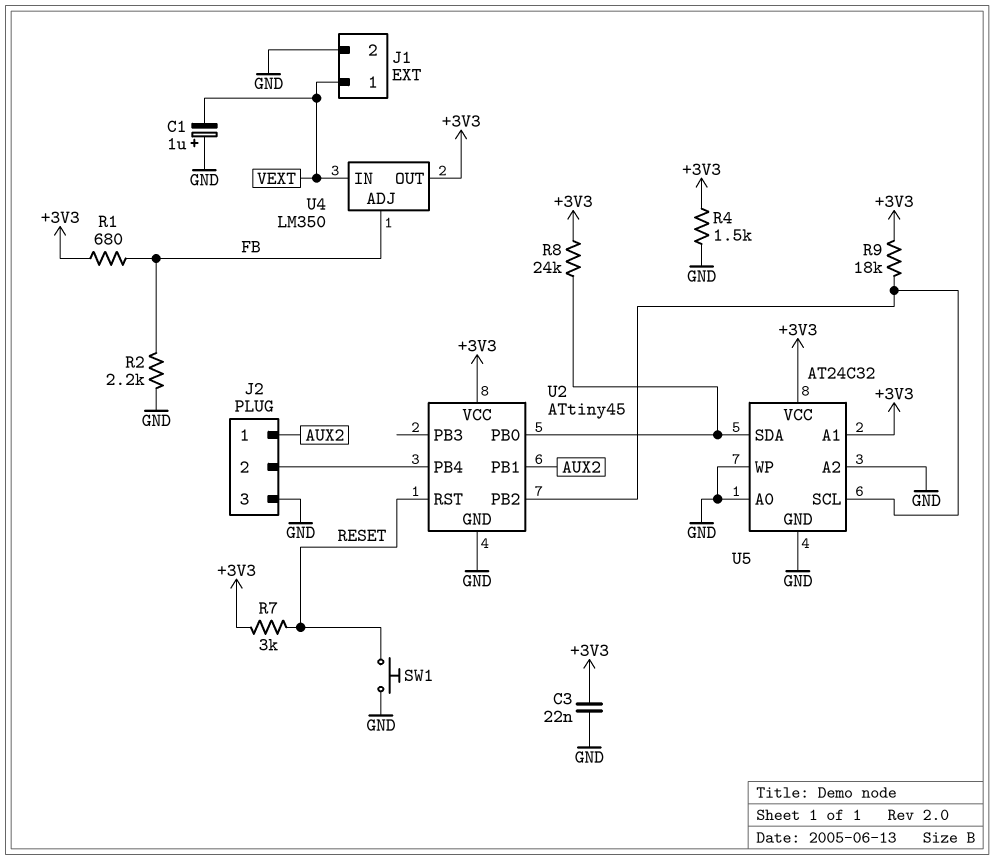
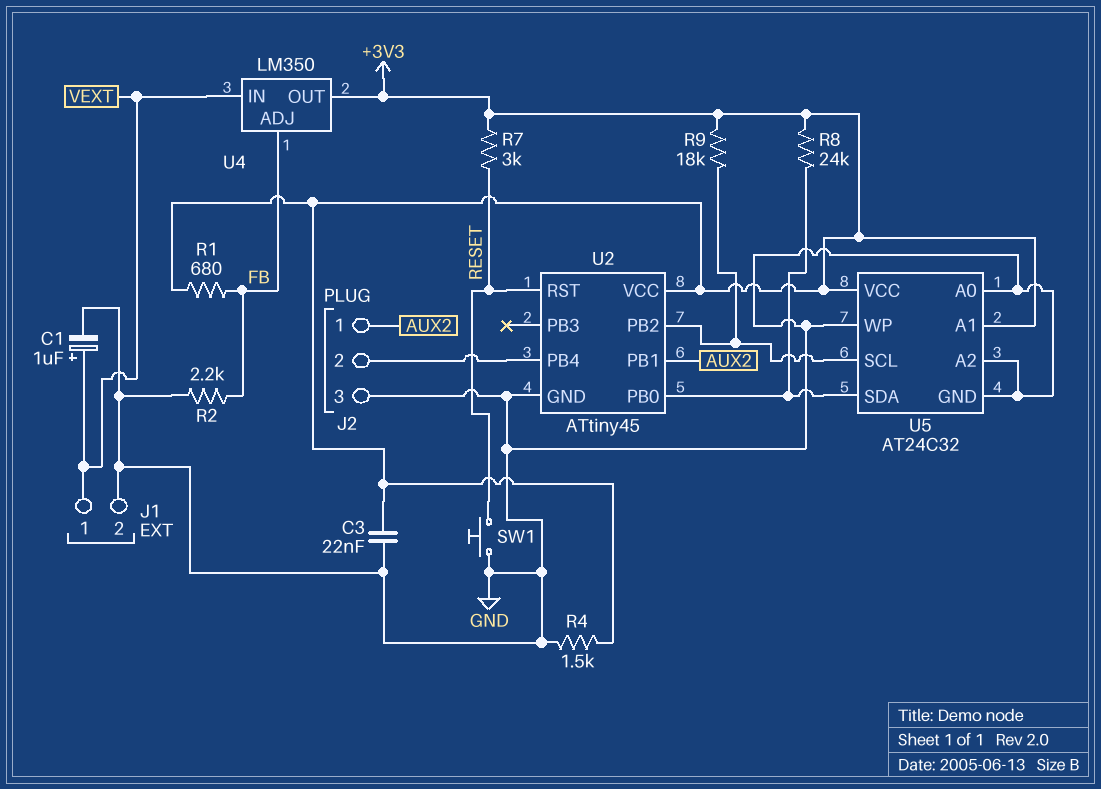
C1: 1uF (plus GND, minus VEXT) -> 1uF (plus VEXT, minus GND)

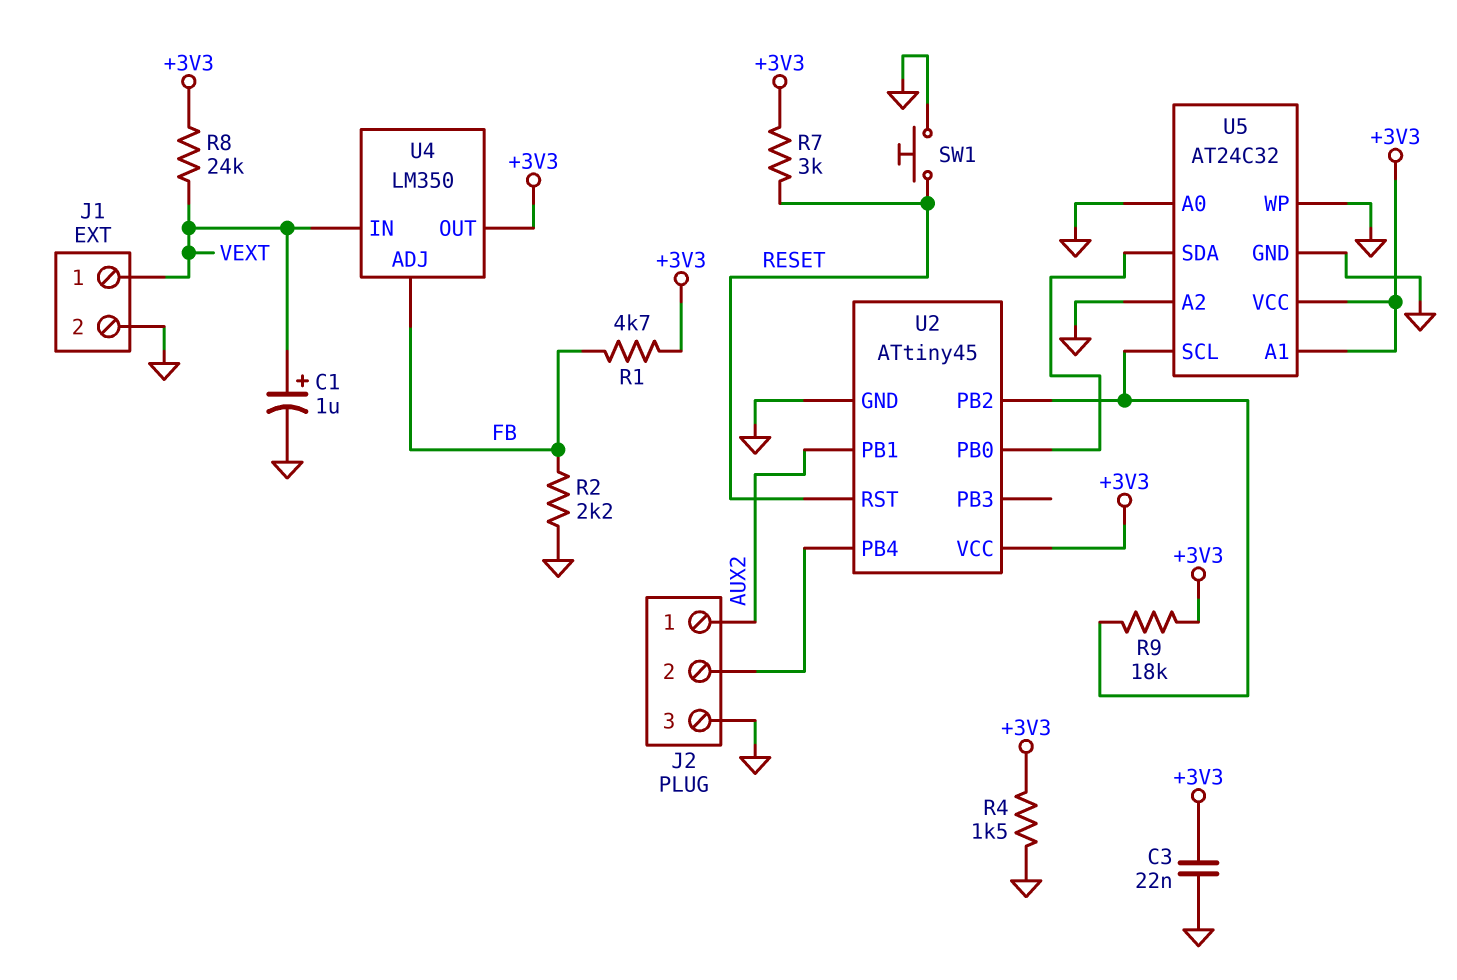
R1: 680 (+3V3, FB) -> 4.7k (+3V3, FB)
R8: 24k (+3V3, U2/PB0) -> 24k (+3V3, VEXT)

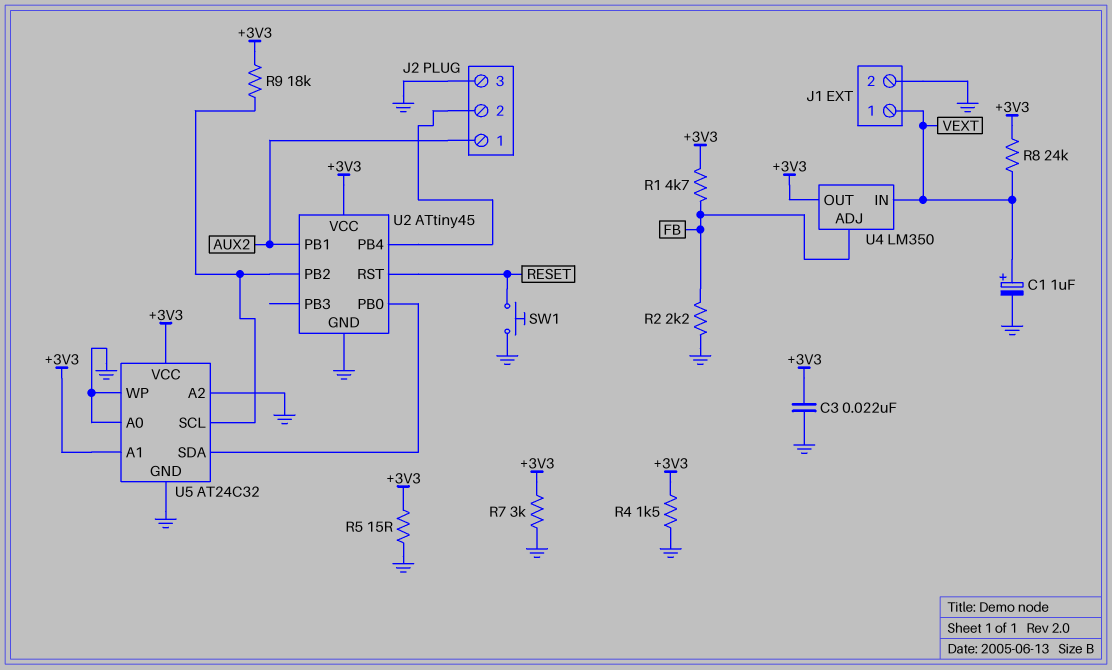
R5: none -> 15 (+3V3, GND)
R7: 3k (+3V3, RESET) -> 3k (+3V3, GND)

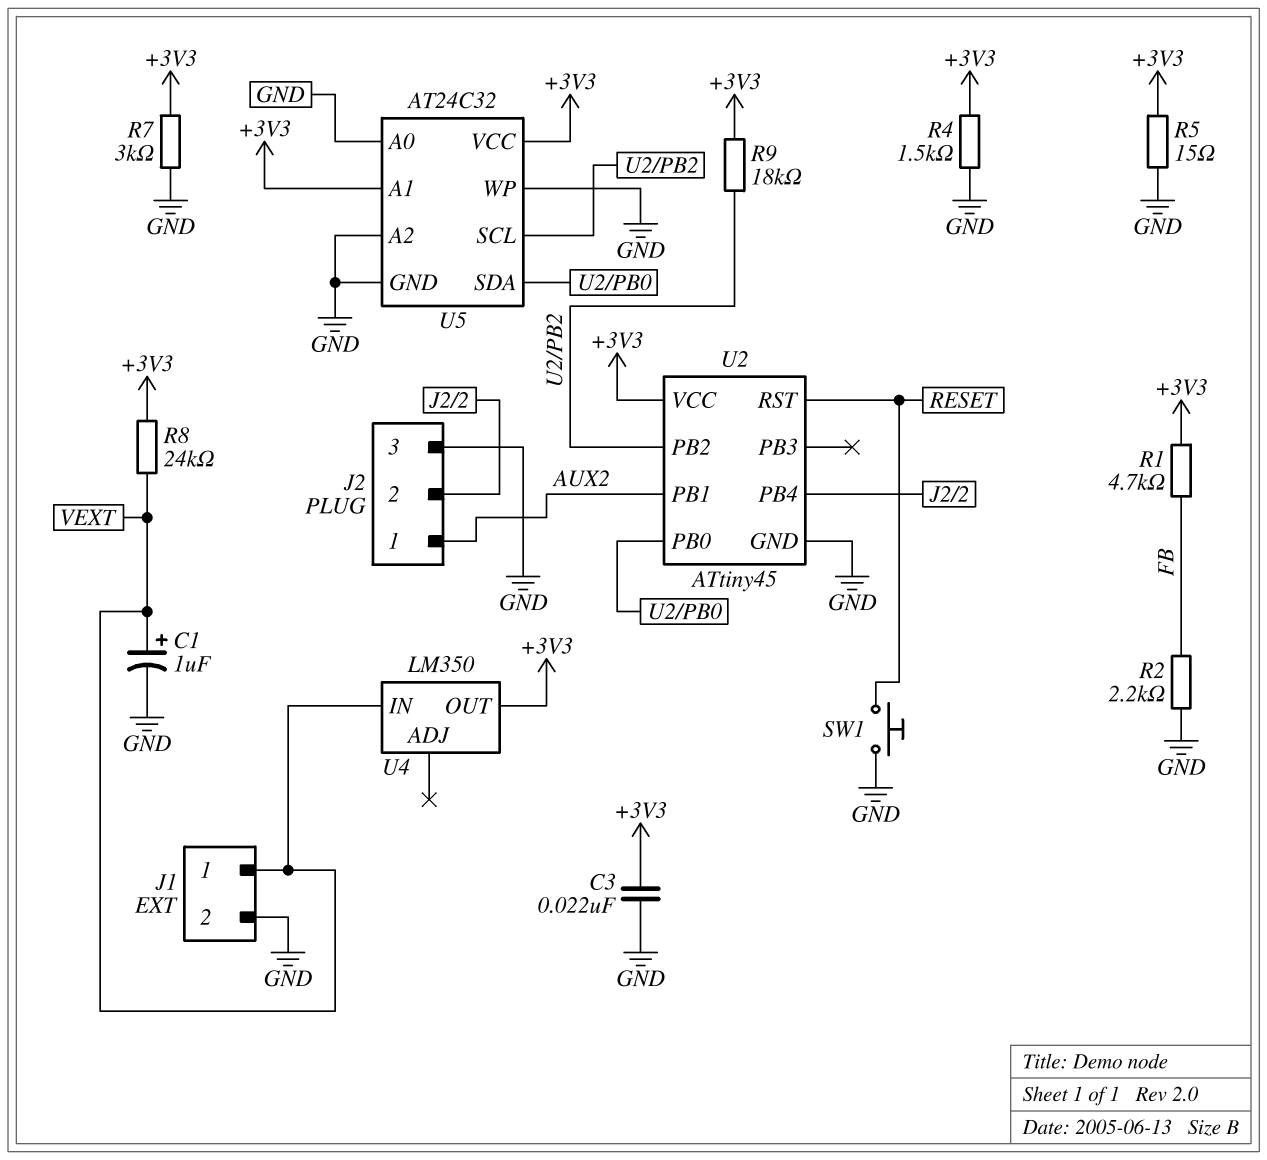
U4 pin ADJ: FB -> none

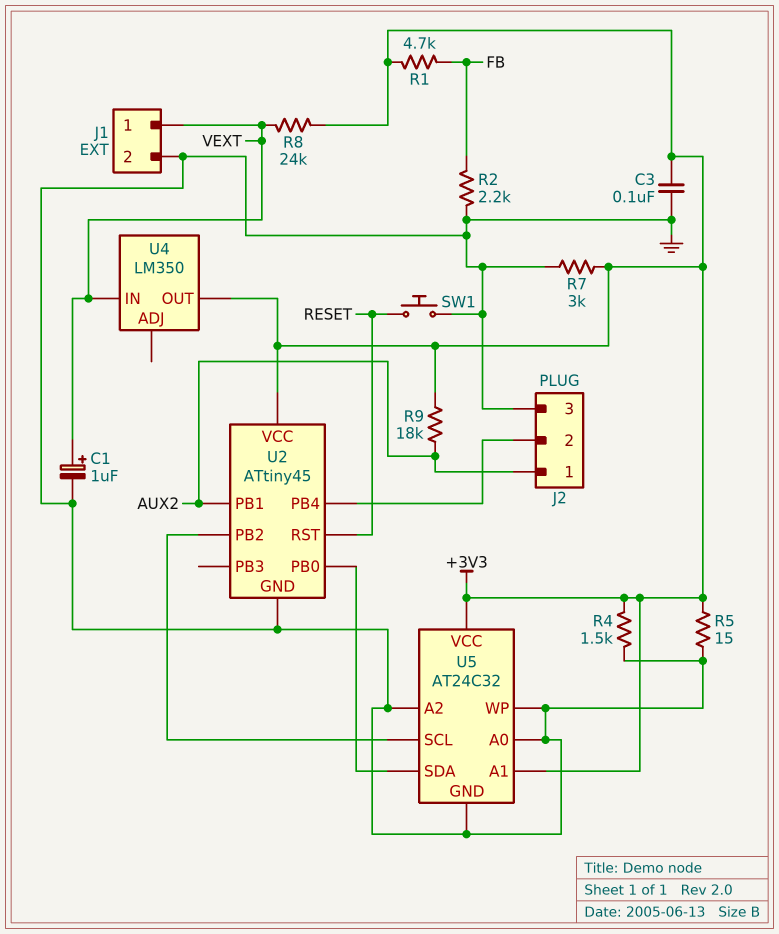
C3: 22nF (+3V3, GND) -> 100nF (+3V3, GND)
R9: 18k (+3V3, U2/PB2) -> 18k (+3V3, AUX2)

